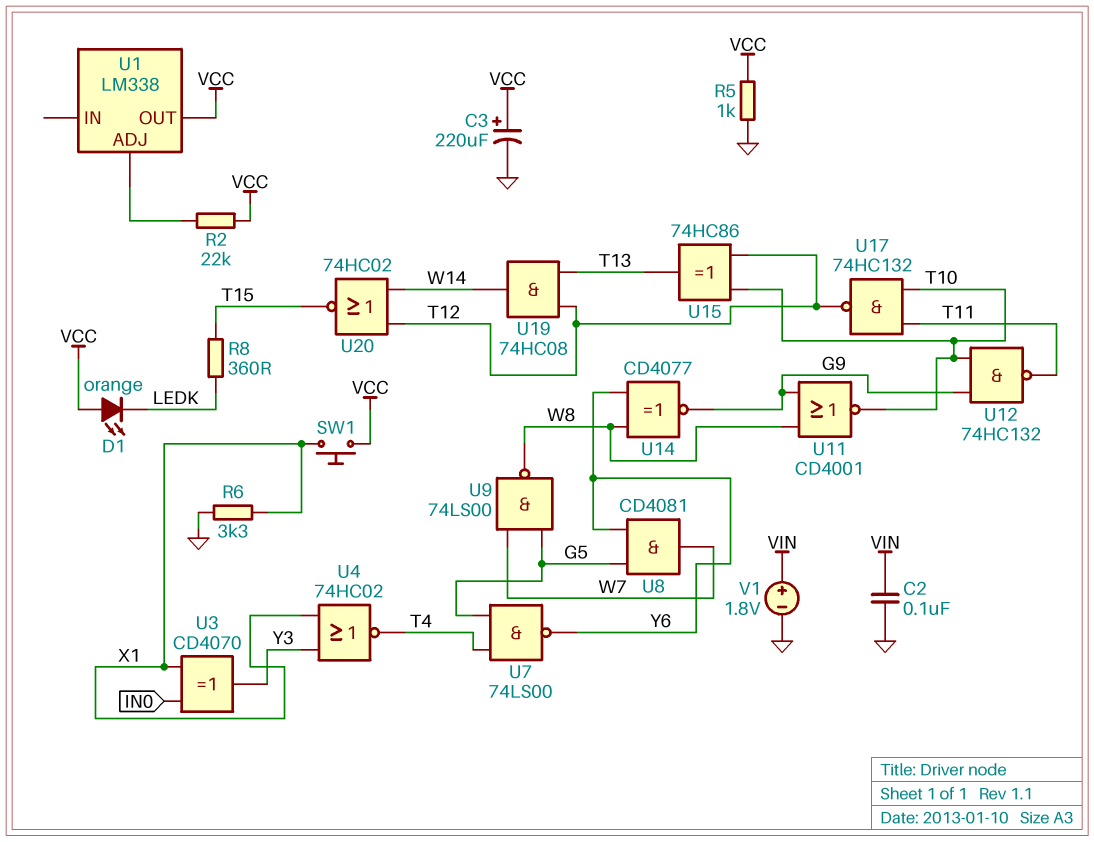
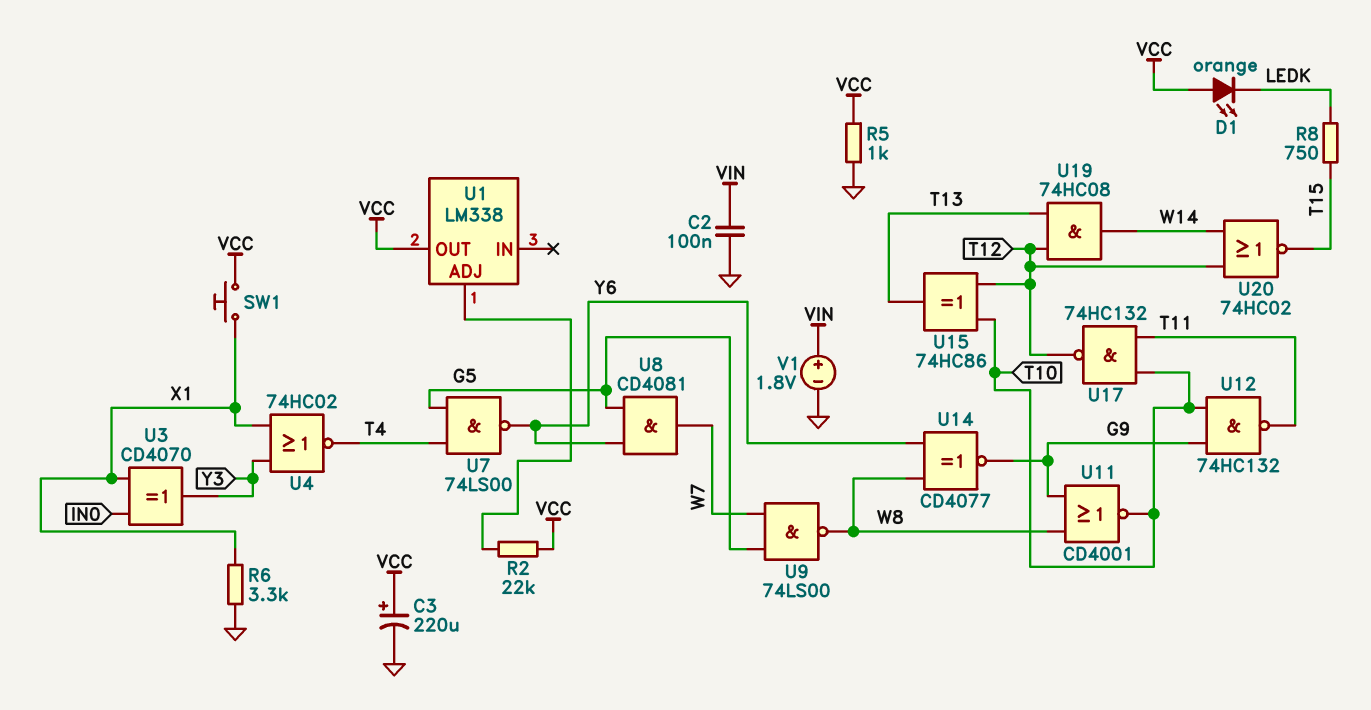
R8: 360 (LEDK, T15) -> 750 (LEDK, T15)

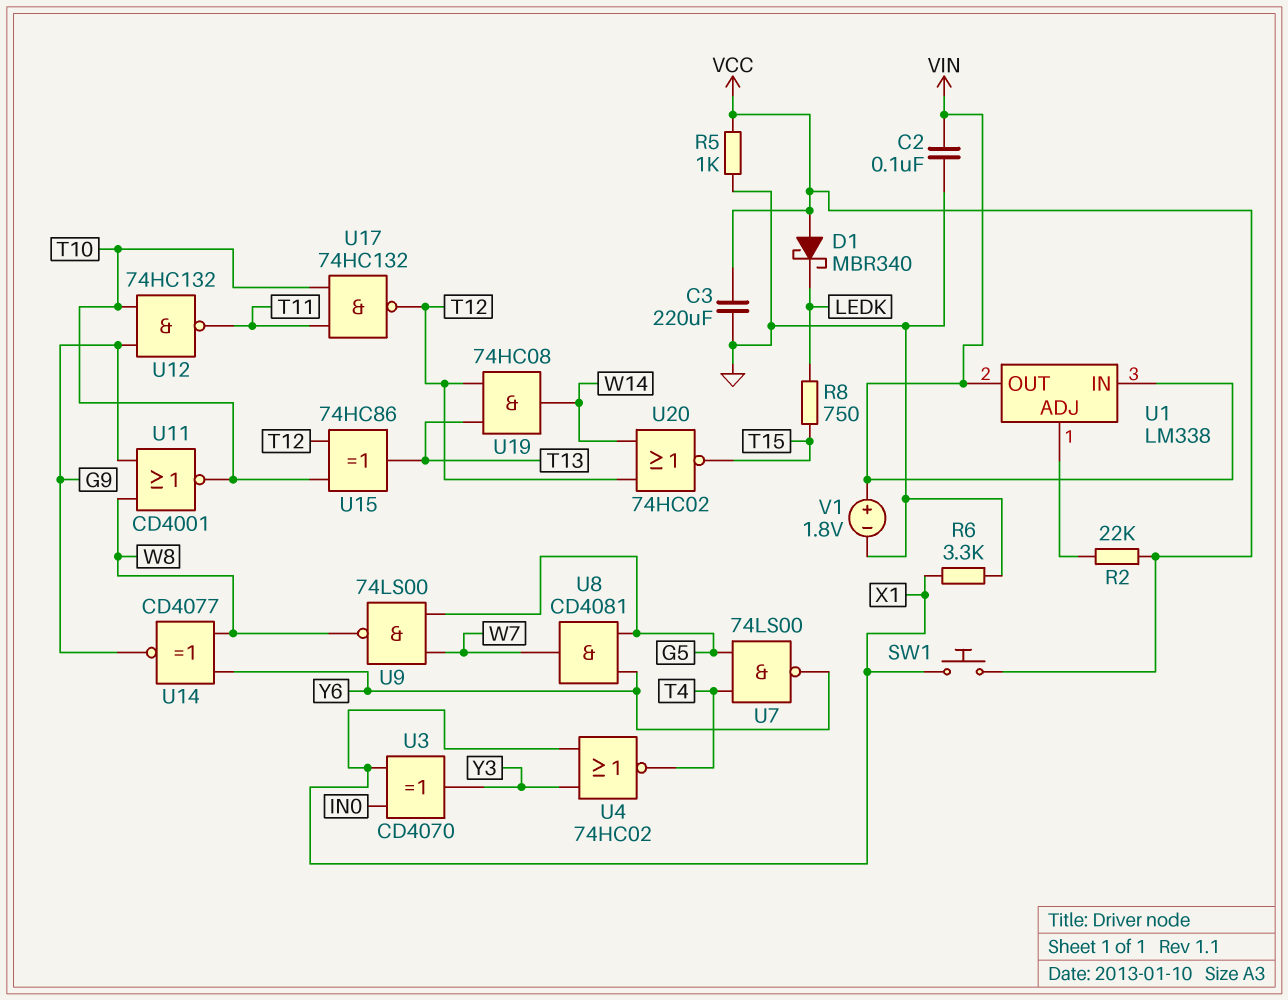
C3: 220uF (plus VCC, minus GND) -> 220uF (GND, VCC)
D1: LED orange (A VCC, K LEDK) -> schottky MBR340 (A VCC, K LEDK)
U1 pin IN: none -> VIN
U1 pin OUT: VCC -> VIN

